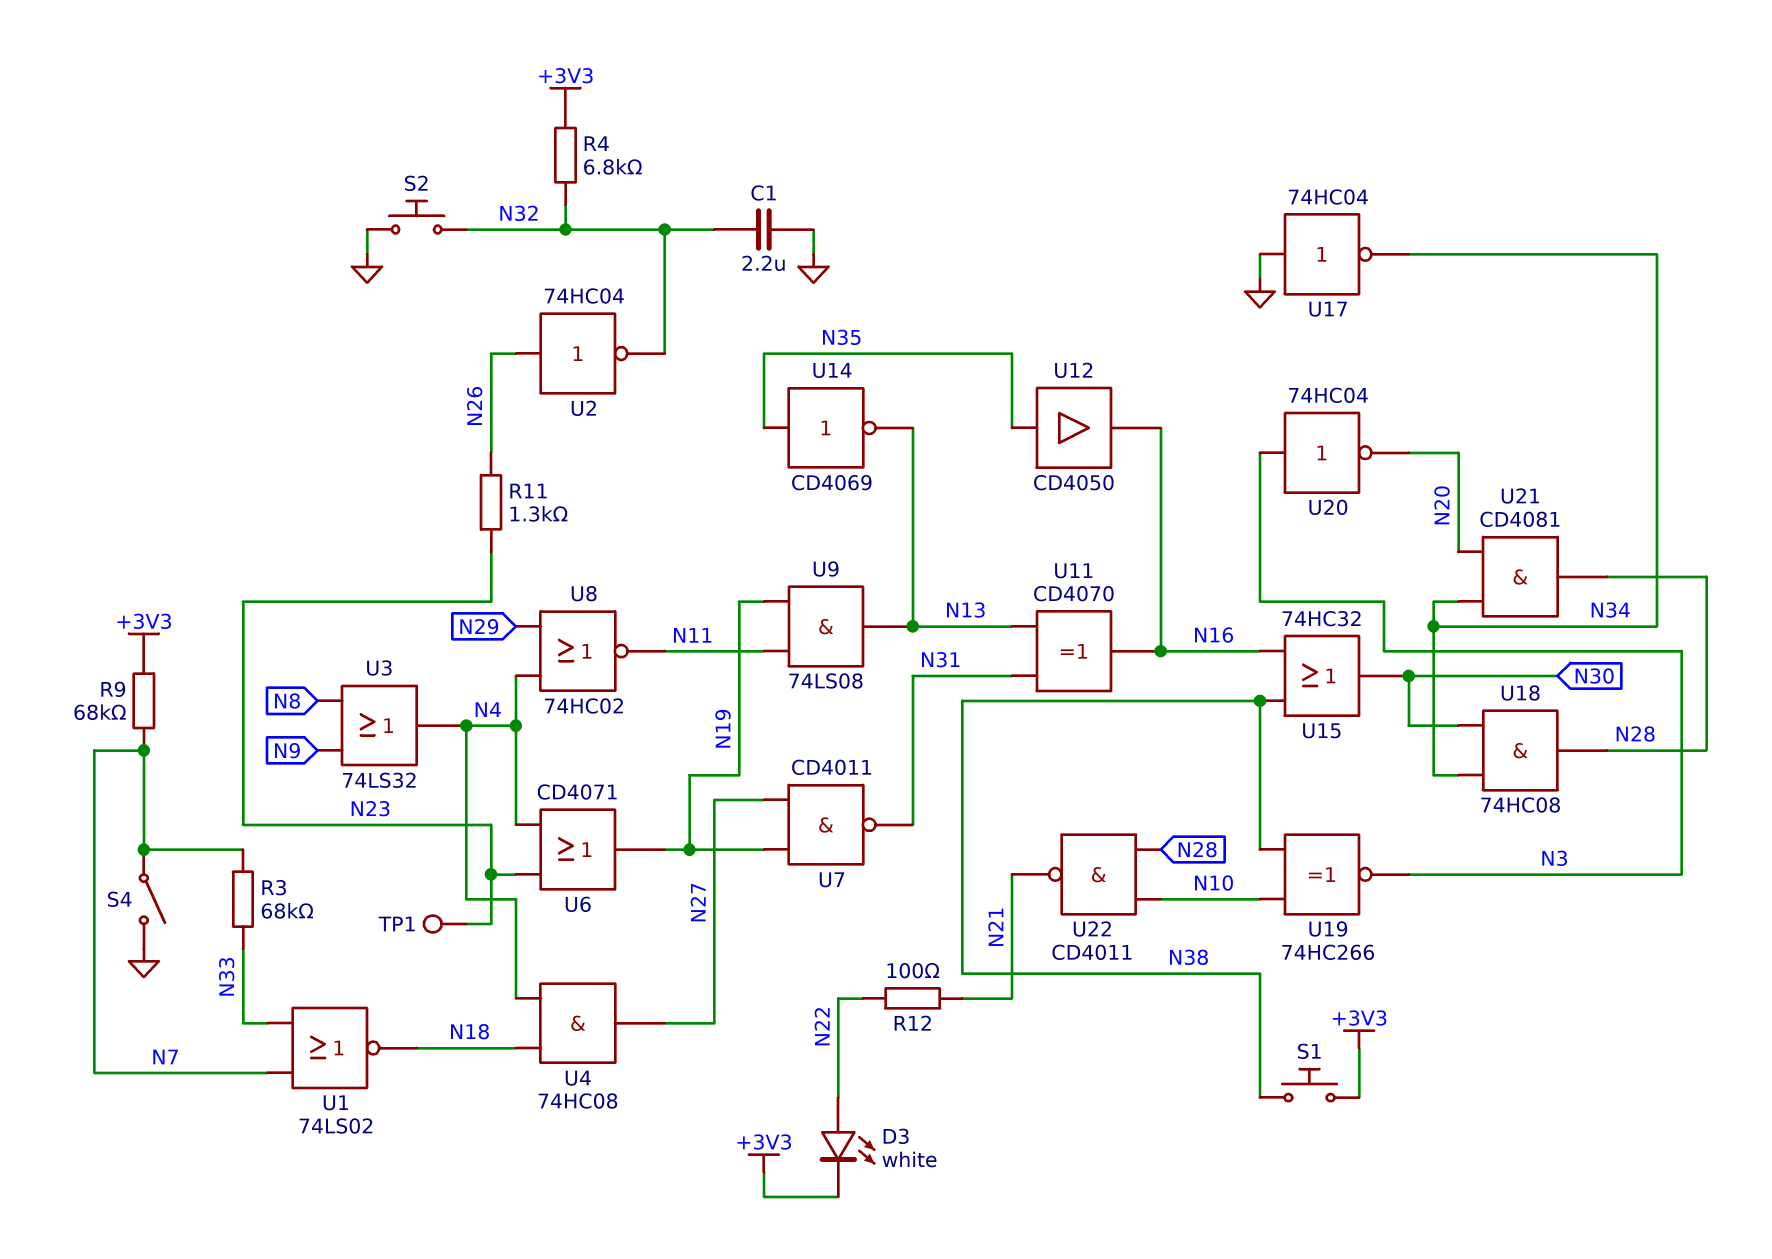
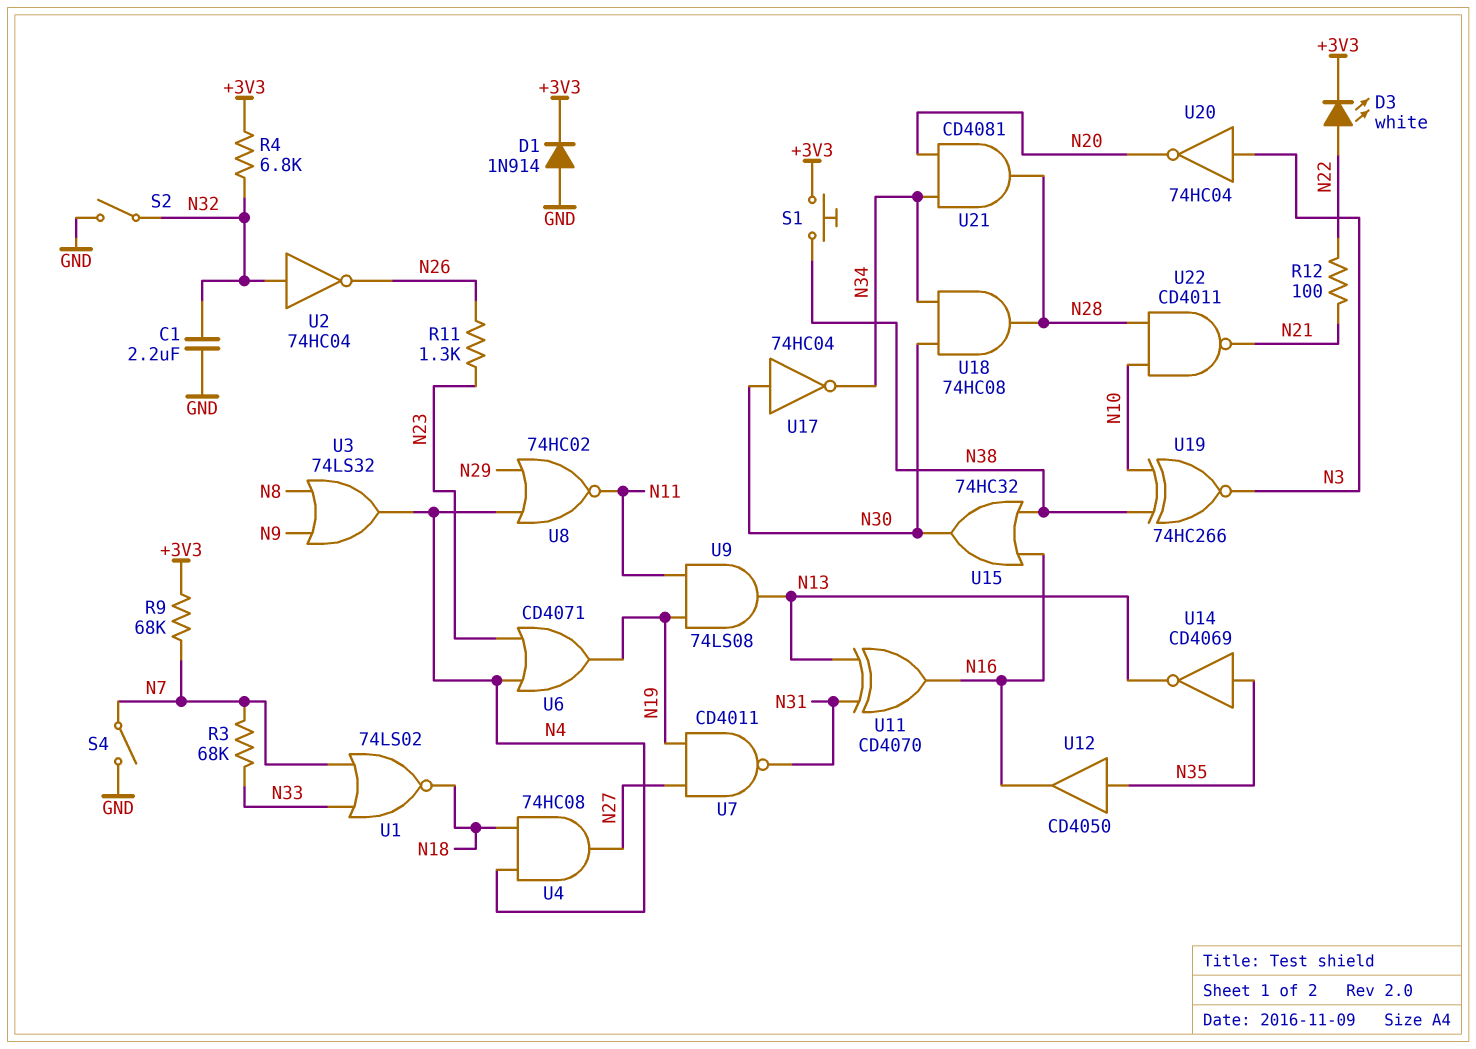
D1: none -> diode 1N914 (A GND, K +3V3)
S2: button (GND, N32) -> switch (GND, N32)
TP1: test point (N23) -> none
U2: NOT 74HC04 (in N26, out N32) -> NOT 74HC04 (in N32, out N26)
U17: NOT 74HC04 (in GND, out N34) -> NOT 74HC04 (in N30, out N34)

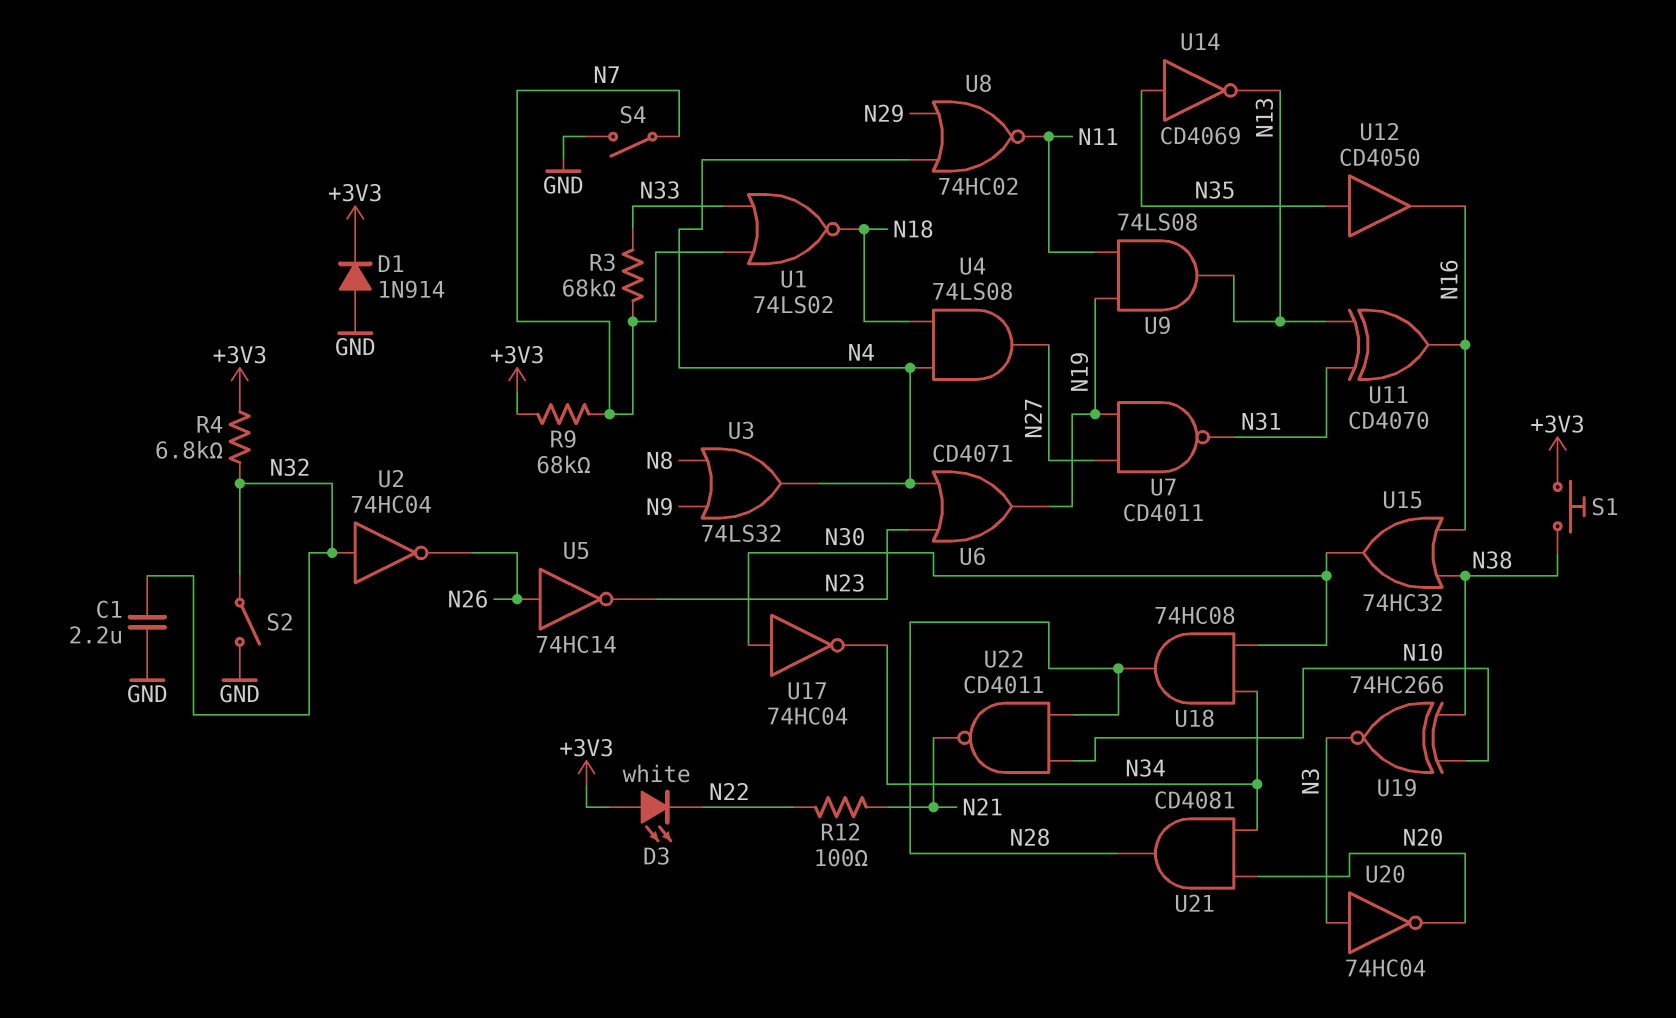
D3: LED white (A N22, K +3V3) -> LED white (A +3V3, K N22)
R11: 1.3k (N23, N26) -> none
U4: AND 74HC08 (in N4, in N18, out N27) -> AND 74LS08 (in N4, in N18, out N27)
U5: none -> NOT 74HC14 (in N26, out N23)

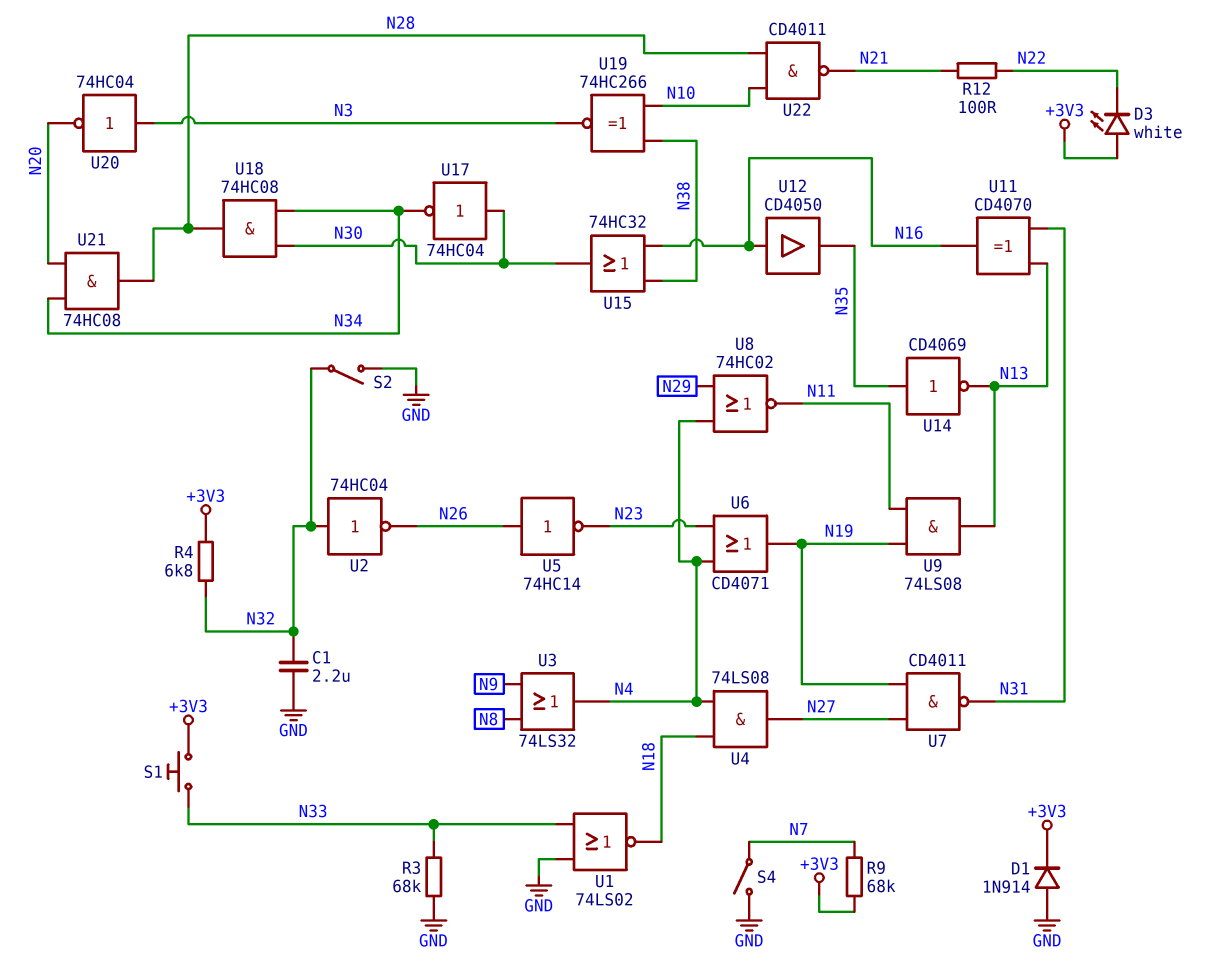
R3: 68k (N7, N33) -> 68k (GND, N33)
S1: button (+3V3, N38) -> button (+3V3, N33)
U1: NOR 74LS02 (in N7, in N33, out N18) -> NOR 74LS02 (in GND, in N33, out N18)
U12: buffer CD4050 (in N35, out N16) -> buffer CD4050 (in N16, out N35)
U21: AND CD4081 (in N20, in N34, out N28) -> AND 74HC08 (in N20, in N34, out N28)

